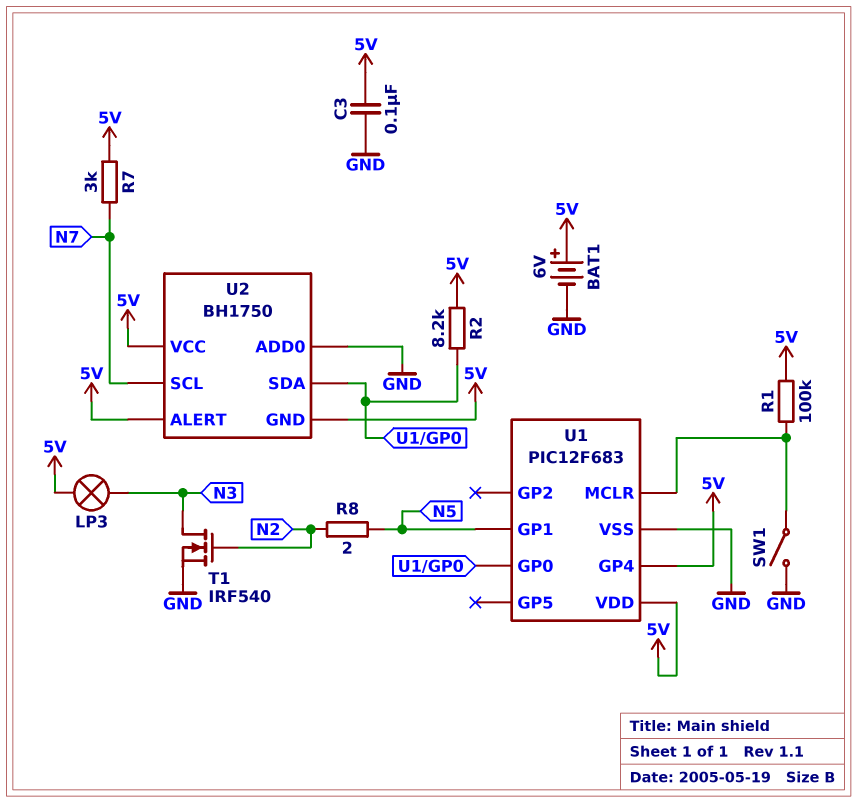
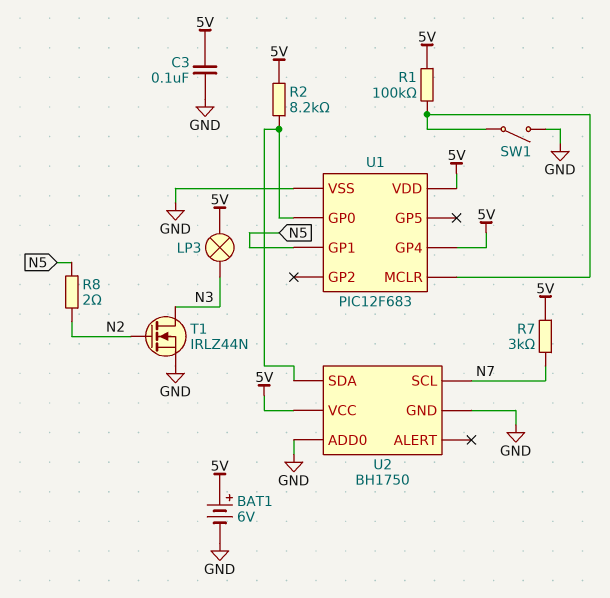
T1: NMOS IRF540 (G N2, D N3, S GND) -> NMOS IRLZ44N (G N2, D N3, S GND)
U2 pin ALERT: 5V -> none
U2 pin GND: 5V -> GND

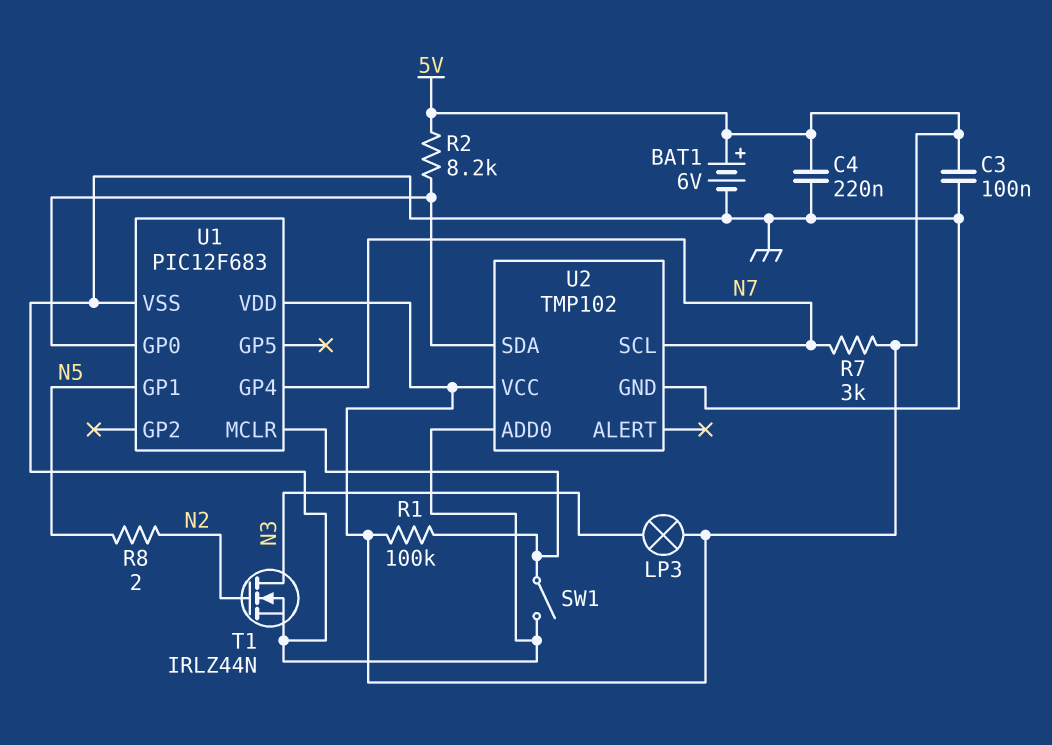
C4: none -> 220nF (5V, GND)
U1 pin GP4: 5V -> N7
U2: BH1750 -> TMP102

